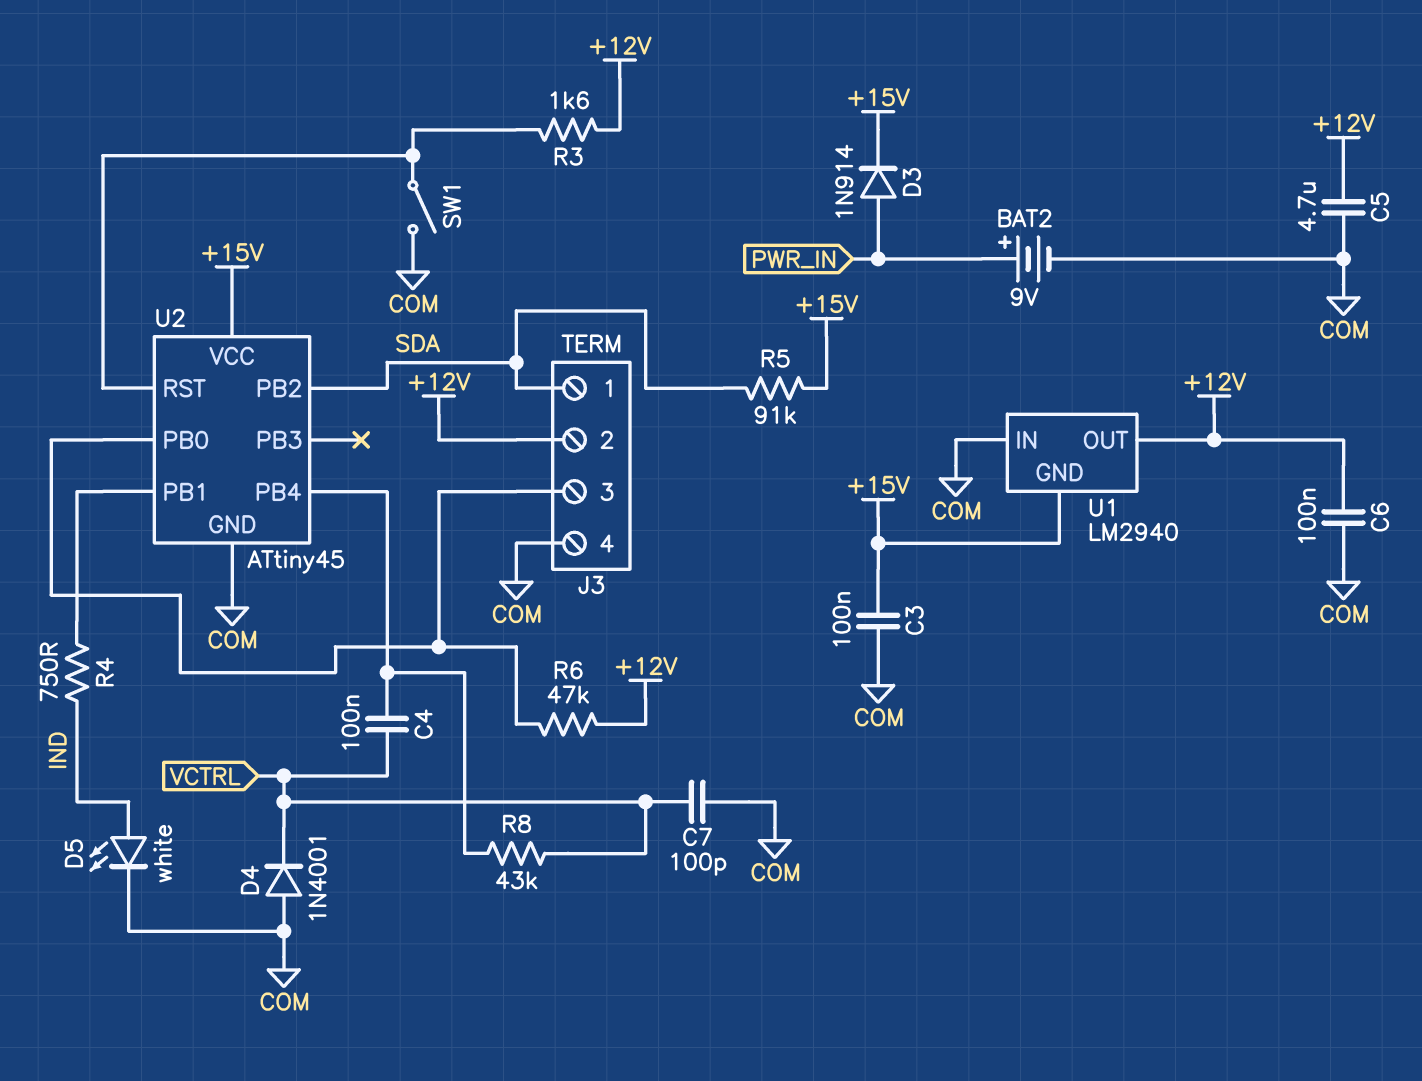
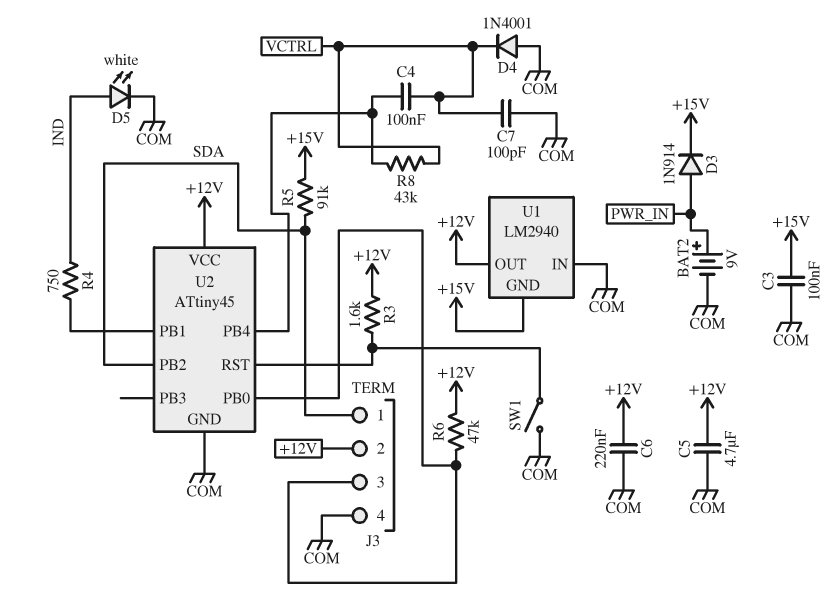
C6: 100nF (+12V, COM) -> 220nF (+12V, COM)
U2 pin VCC: +15V -> +12V

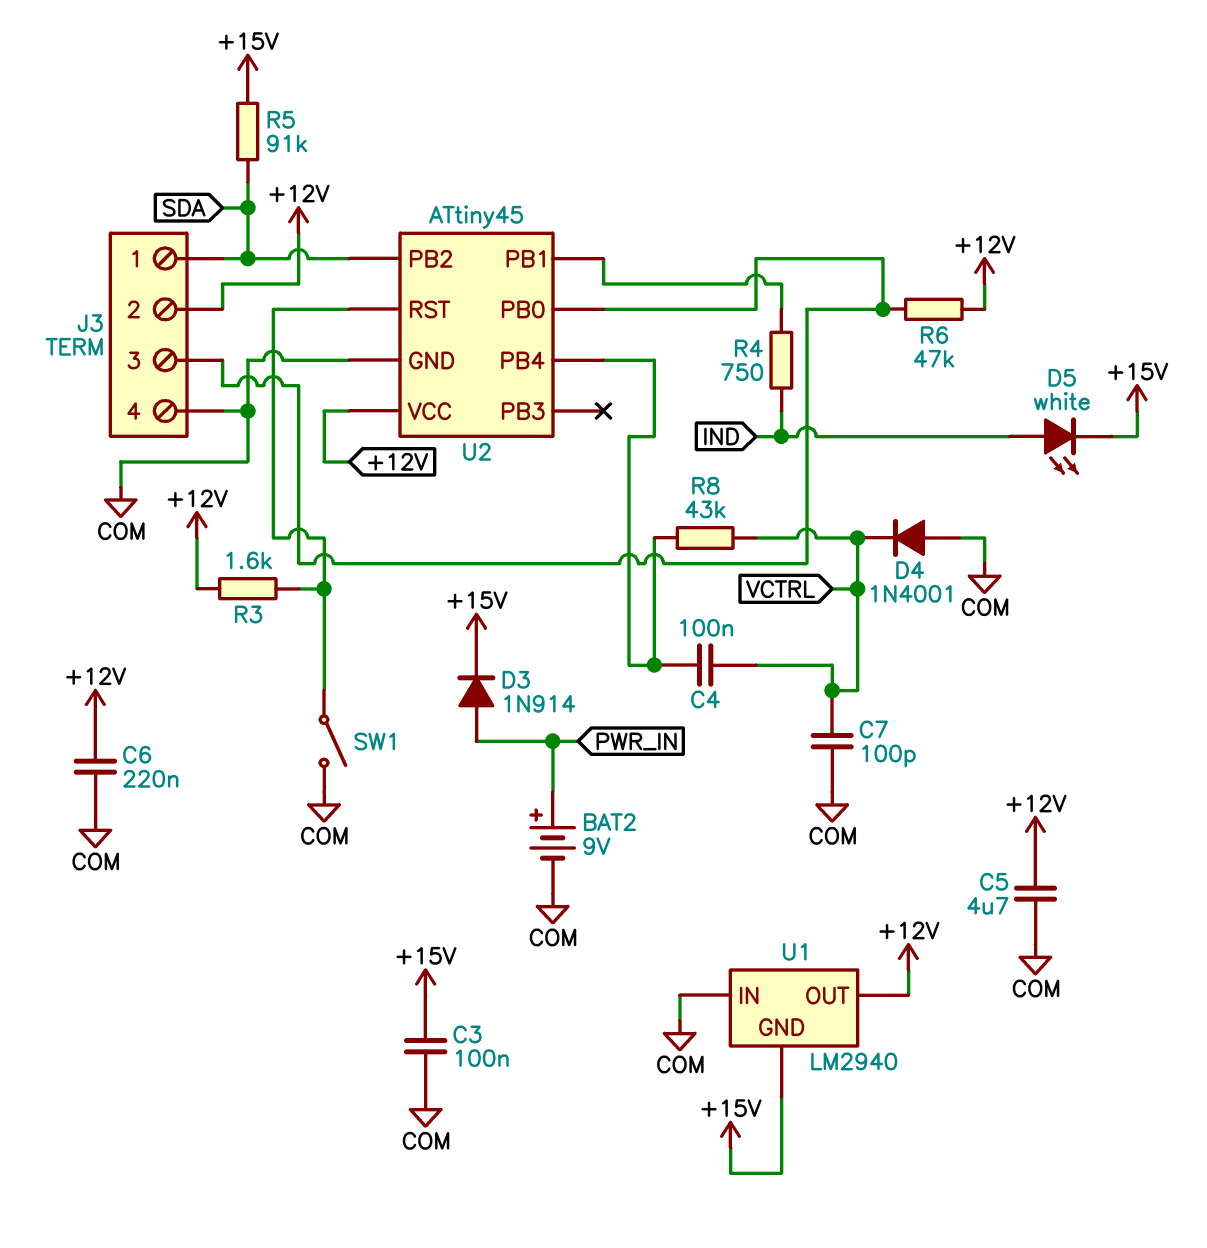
D5: LED white (A IND, K COM) -> LED white (A IND, K +15V)

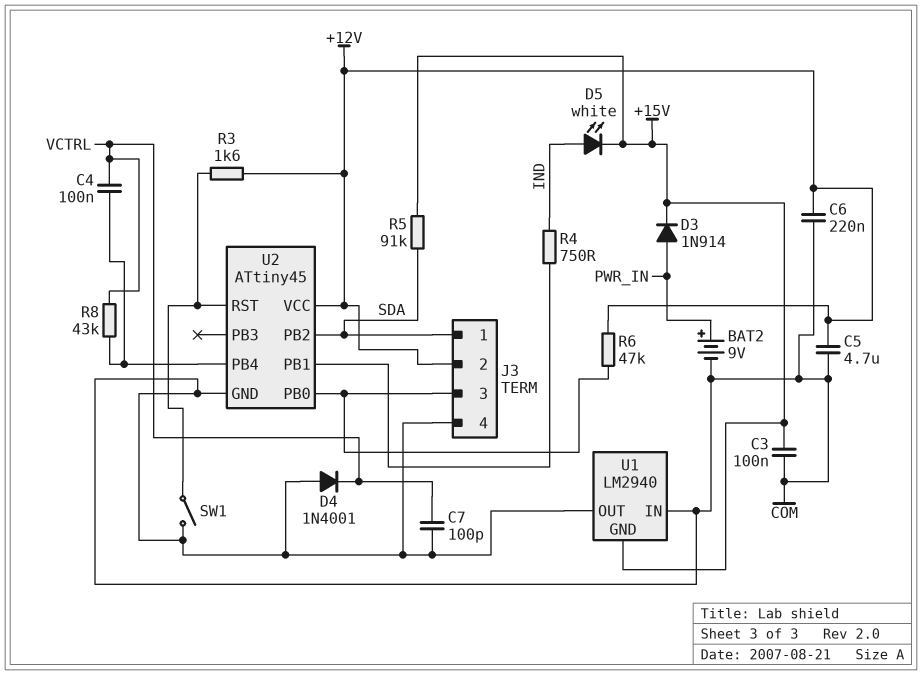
U1 pin OUT: +12V -> COM

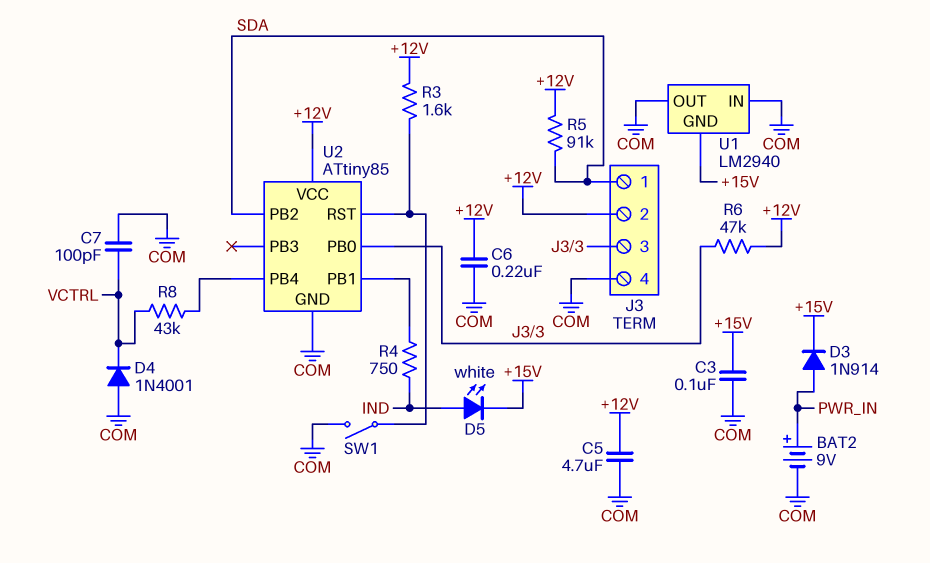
C4: 100nF (U2/PB4, VCTRL) -> none
R5: 91k (+15V, SDA) -> 91k (+12V, SDA)
U2: ATtiny45 -> ATtiny85

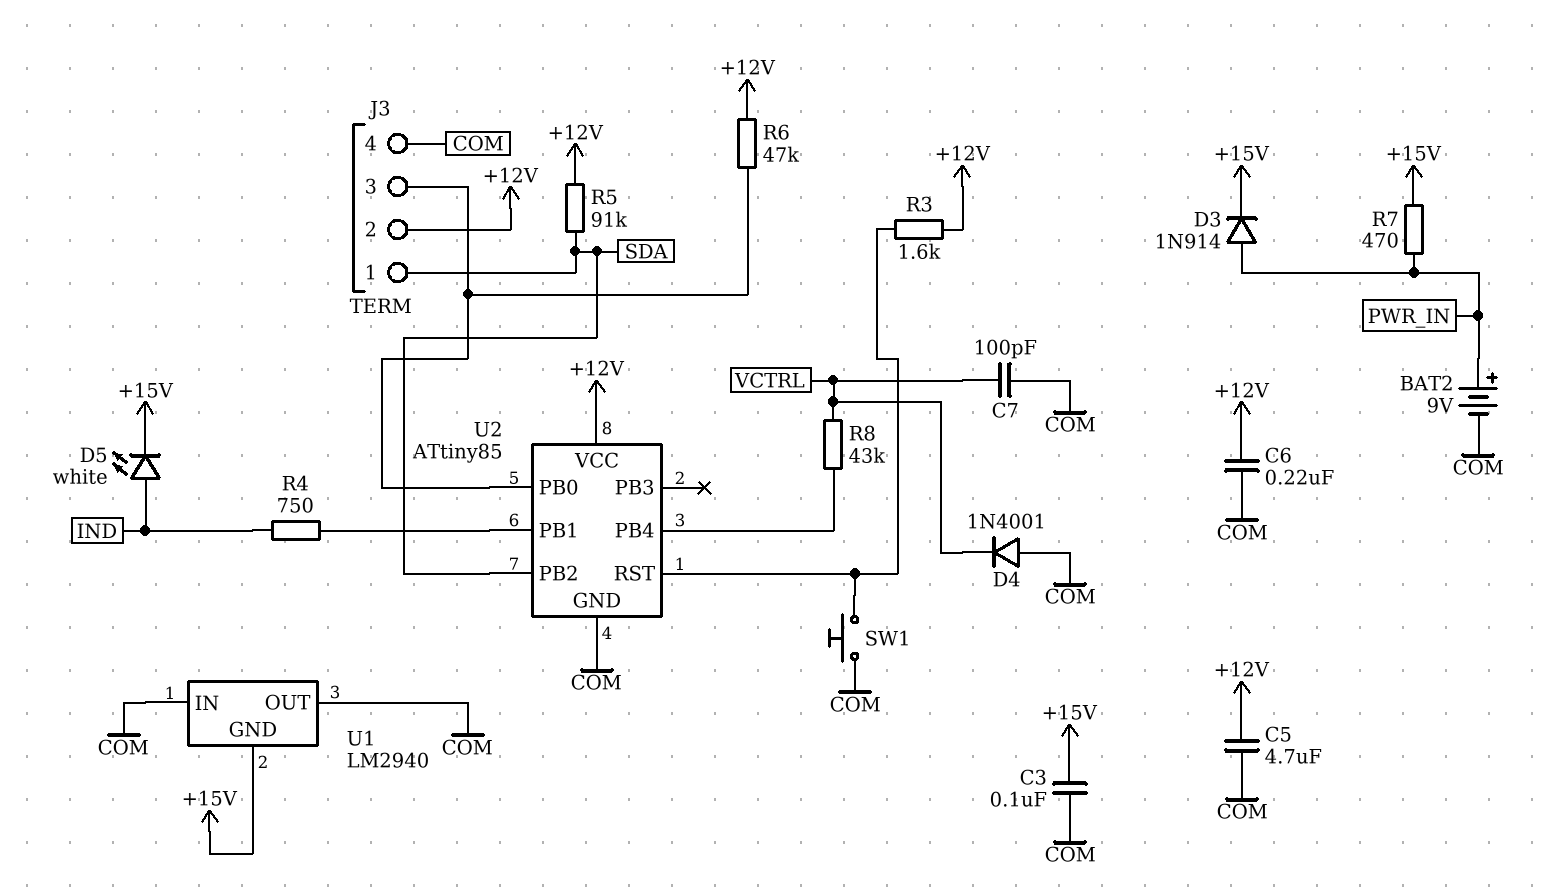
R7: none -> 470 (+15V, PWR_IN)
SW1: switch (COM, U2/RST) -> button (COM, U2/RST)

